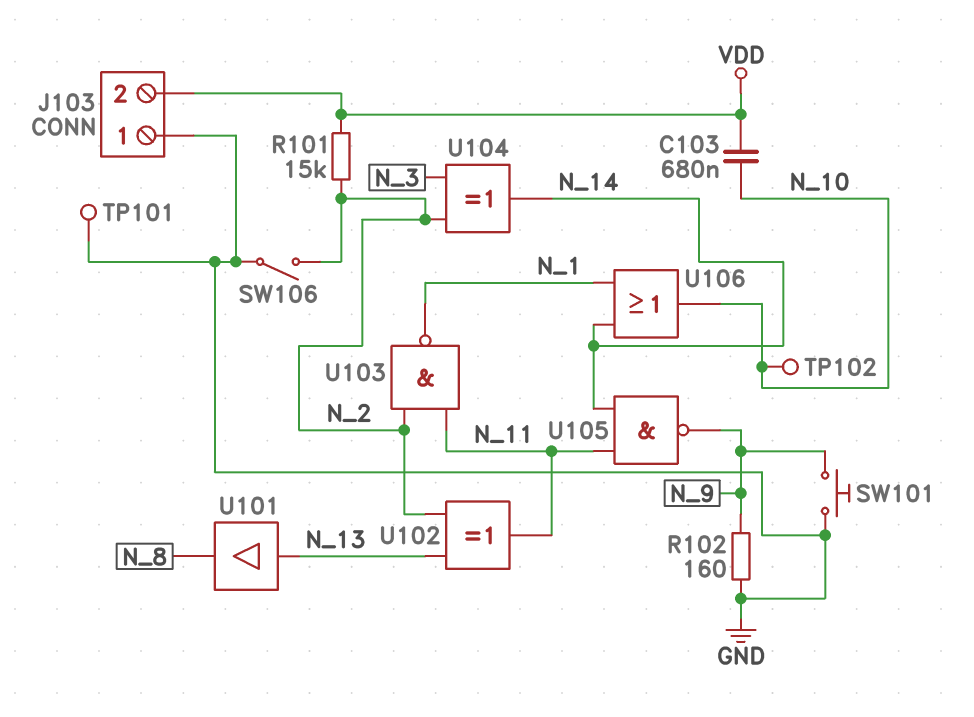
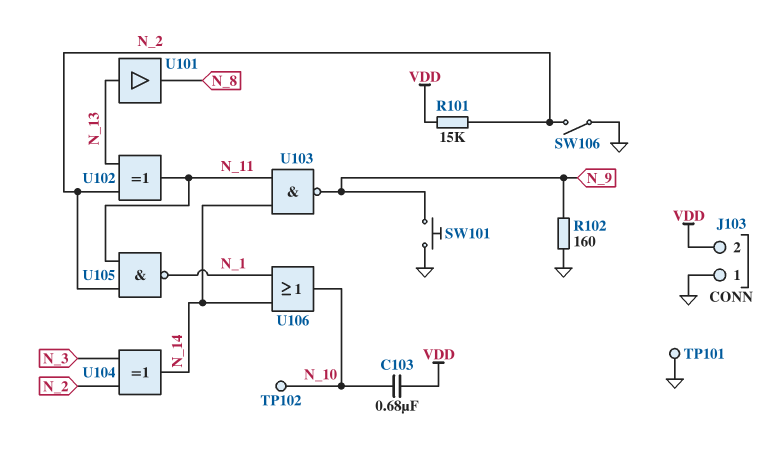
U103: NAND (in N_2, in N_11, out N_1) -> NAND (in N_11, in N_14, out N_9)
U105: NAND (in N_11, in N_14, out N_9) -> NAND (in N_2, in N_11, out N_1)

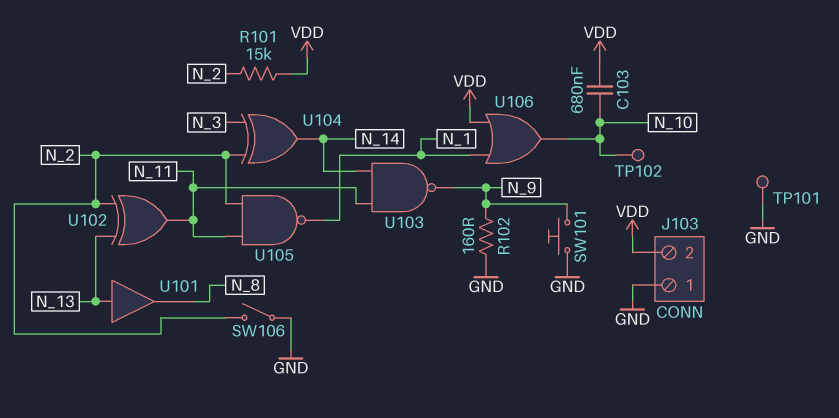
U106: OR (in N_1, in N_14, out N_10) -> OR (in N_1, in VDD, out N_10)

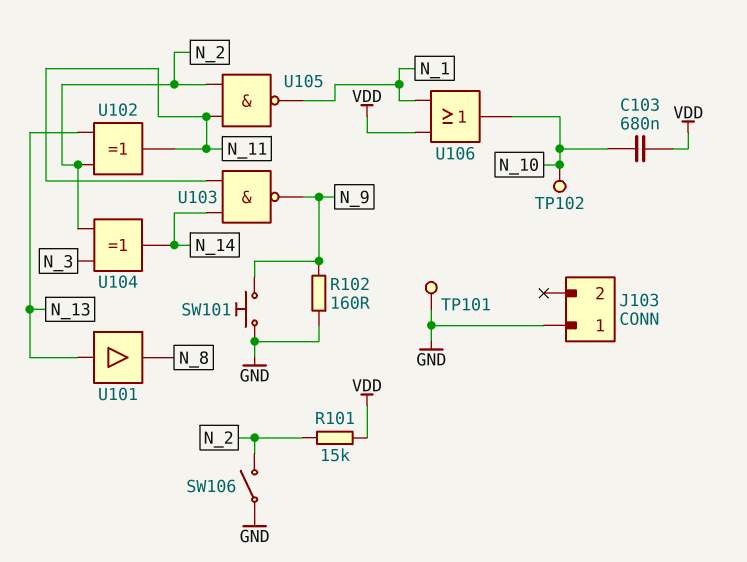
J103 pin 2: VDD -> none

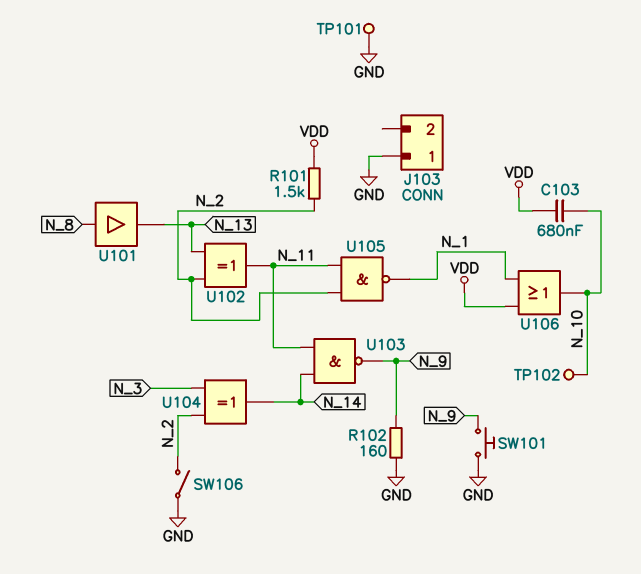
R101: 15k (N_2, VDD) -> 1.5k (N_2, VDD)
U101: buffer (in N_13, out N_8) -> buffer (in N_8, out N_13)

